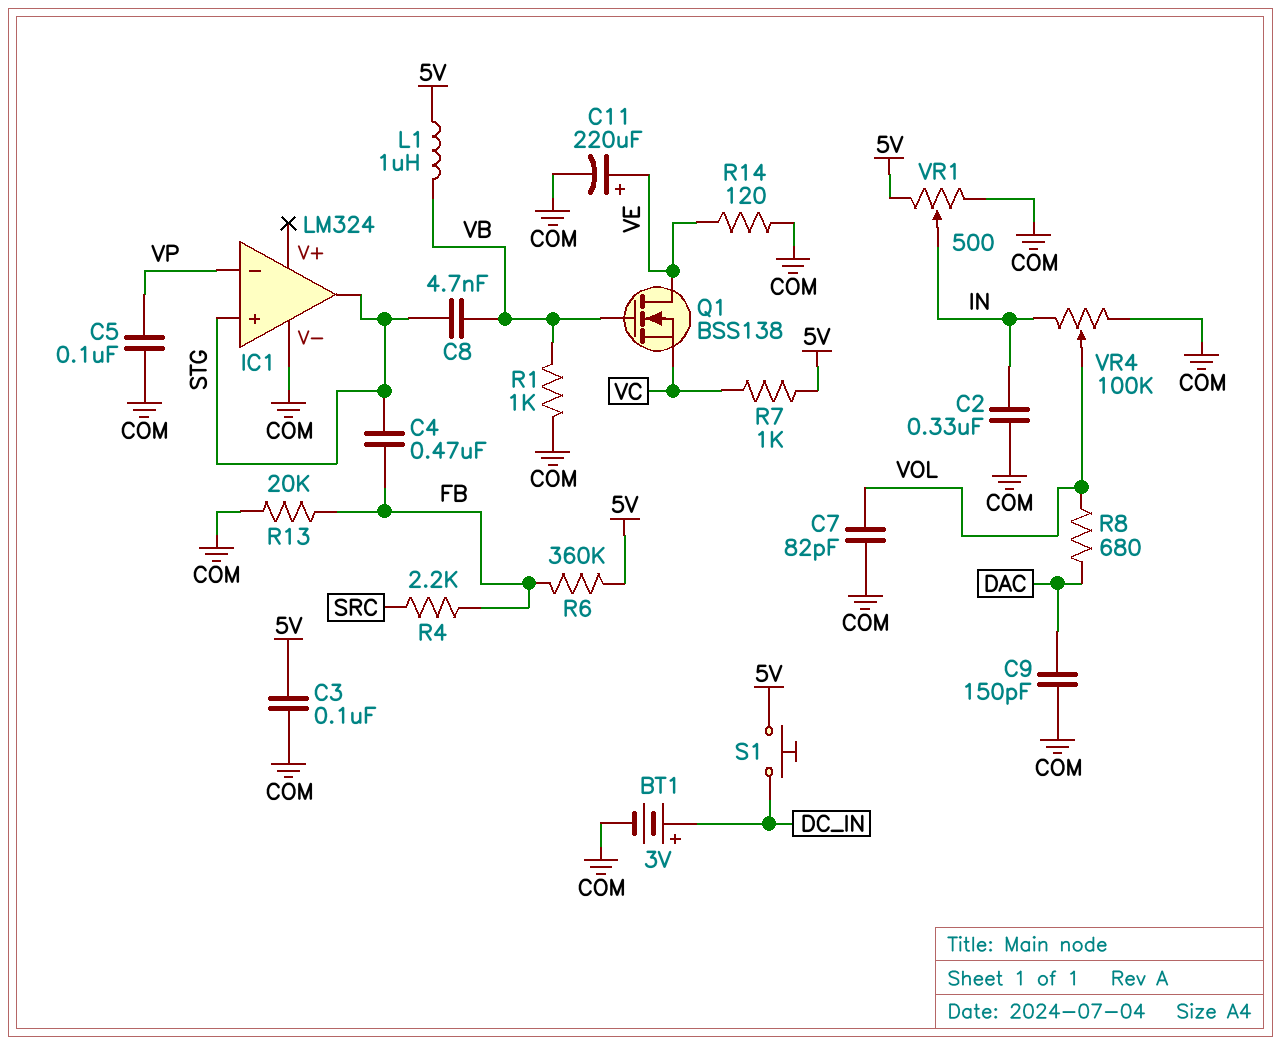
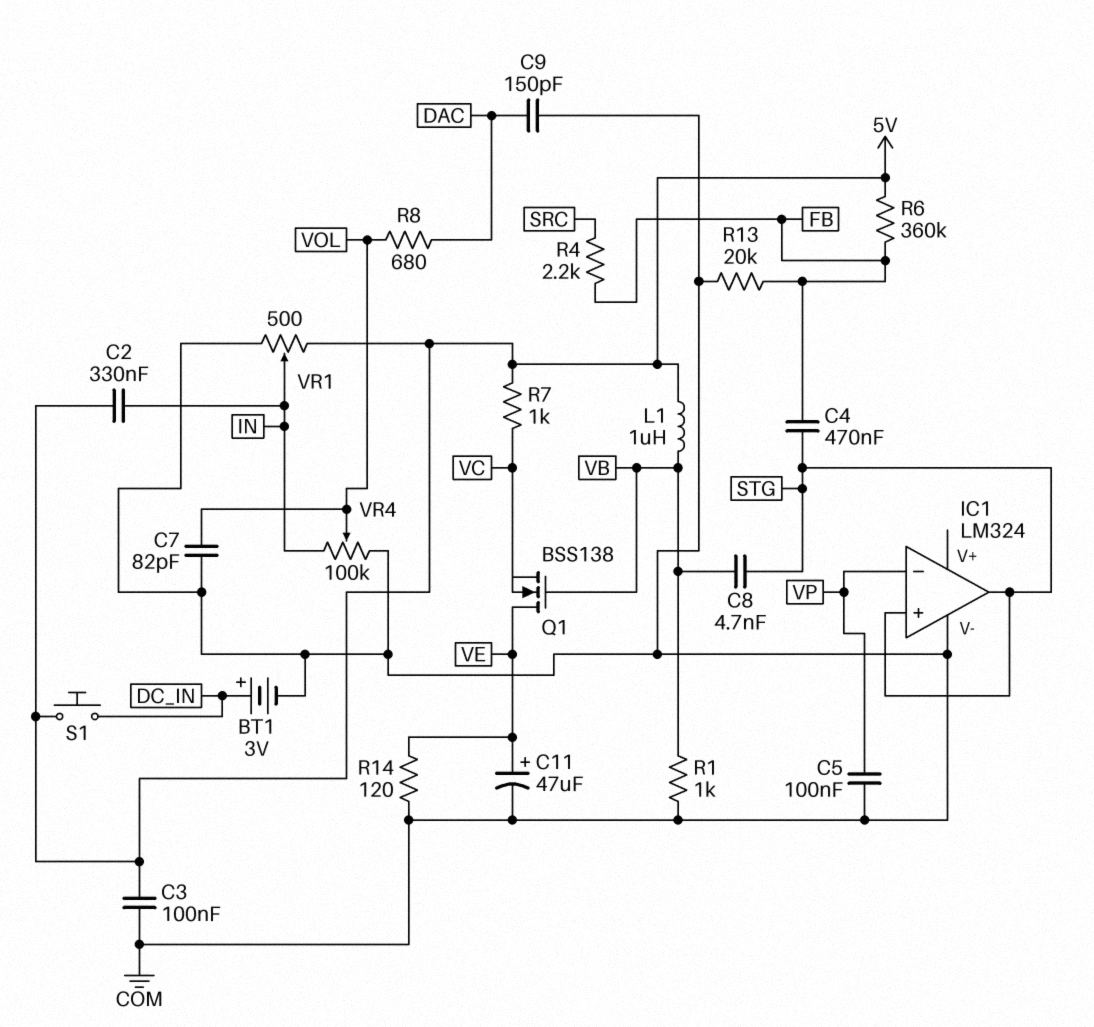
C2: 330nF (COM, IN) -> 330nF (5V, IN)
C11: 220uF (plus VE, minus COM) -> 47uF (plus VE, minus COM)

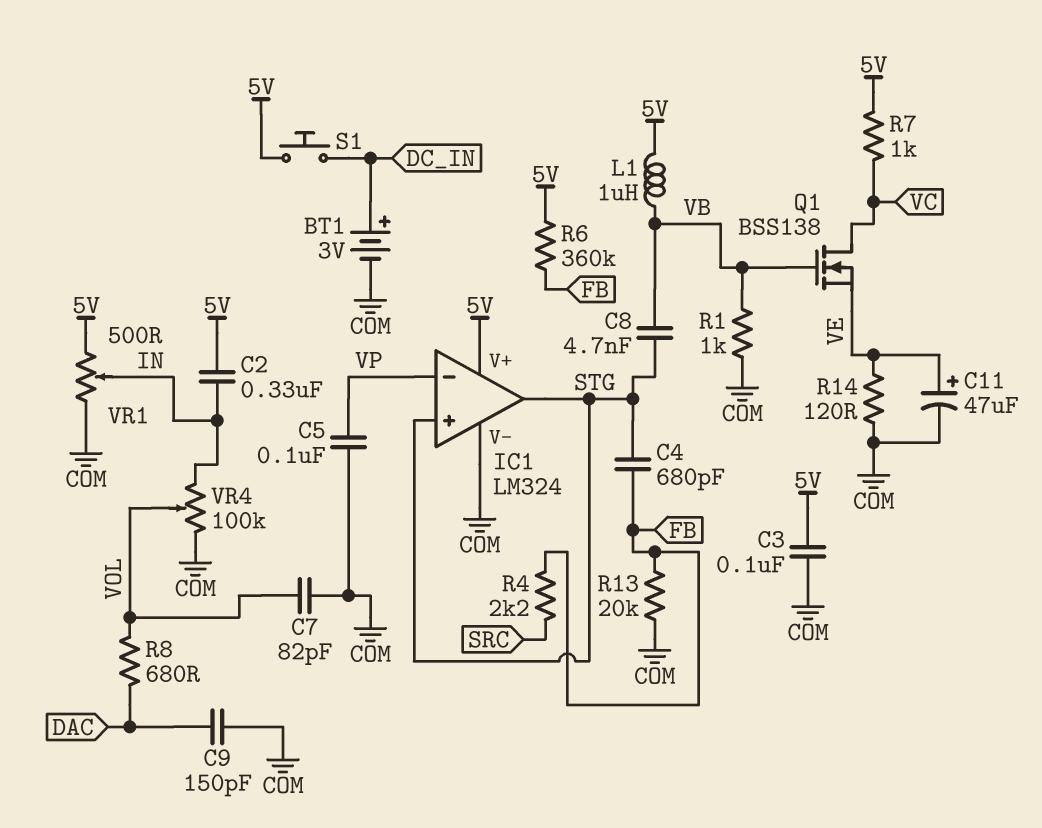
C4: 470nF (FB, STG) -> 680pF (FB, STG)
IC1 pin V+: none -> 5V
Q1: NMOS BSS138 (G VB, D VE, S VC) -> NMOS BSS138 (G VB, D VC, S VE)

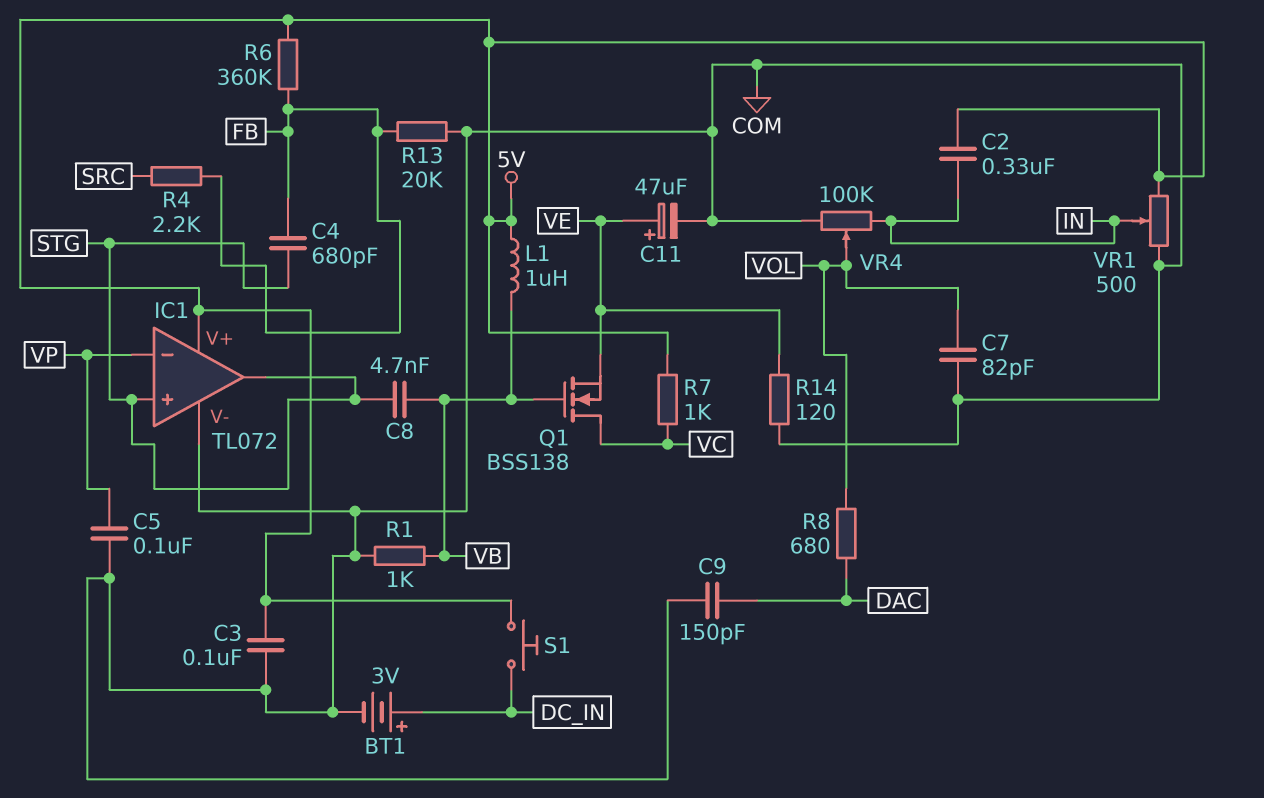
IC1: LM324 -> TL072

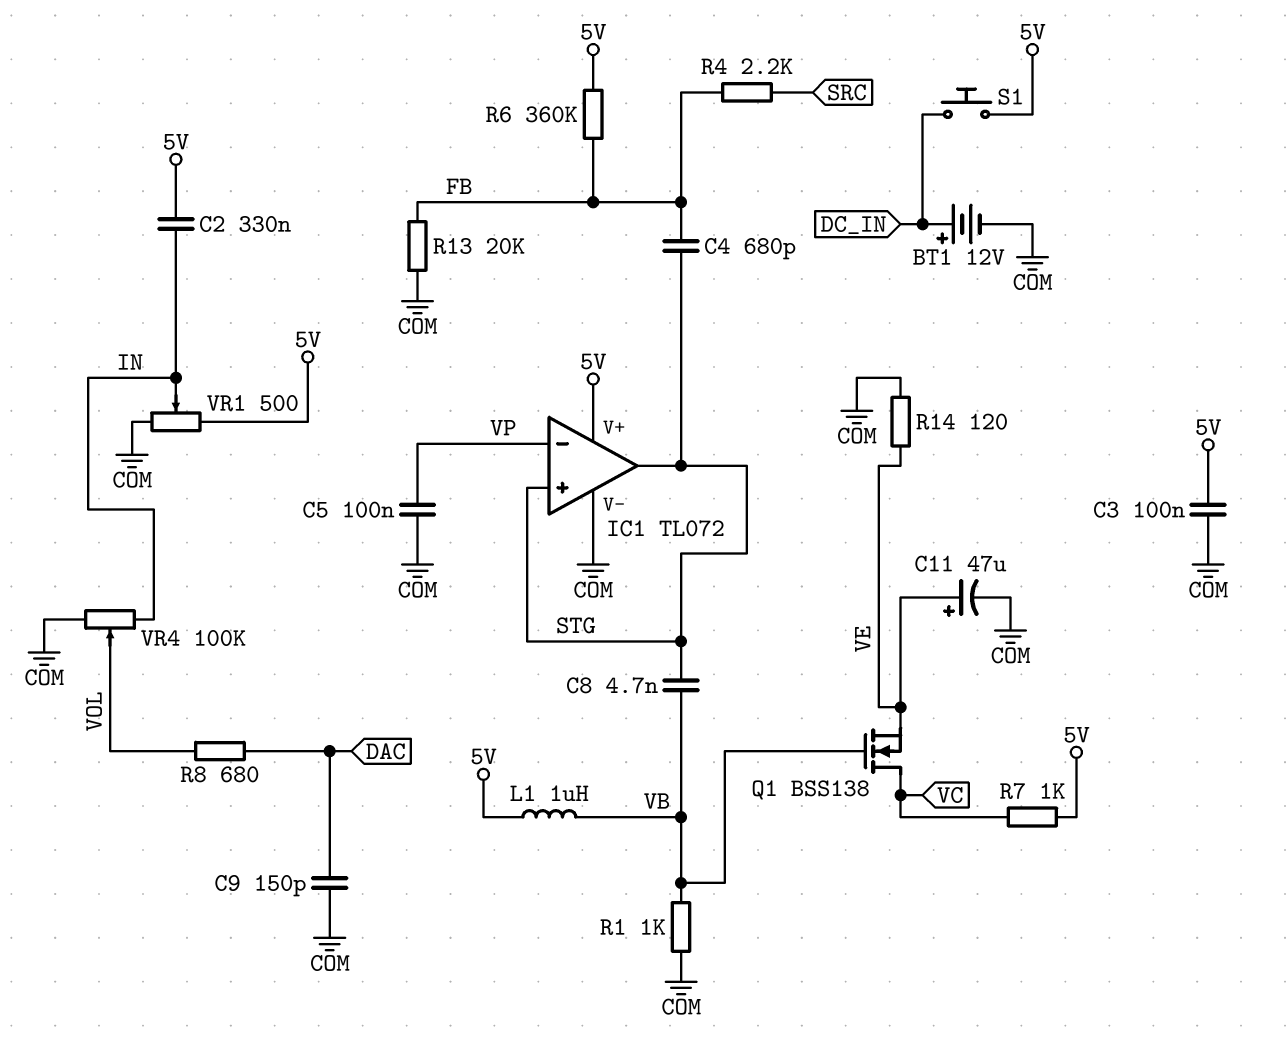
BT1: 3V (plus DC_IN, minus COM) -> 12V (plus DC_IN, minus COM)
C7: 82pF (COM, VOL) -> none

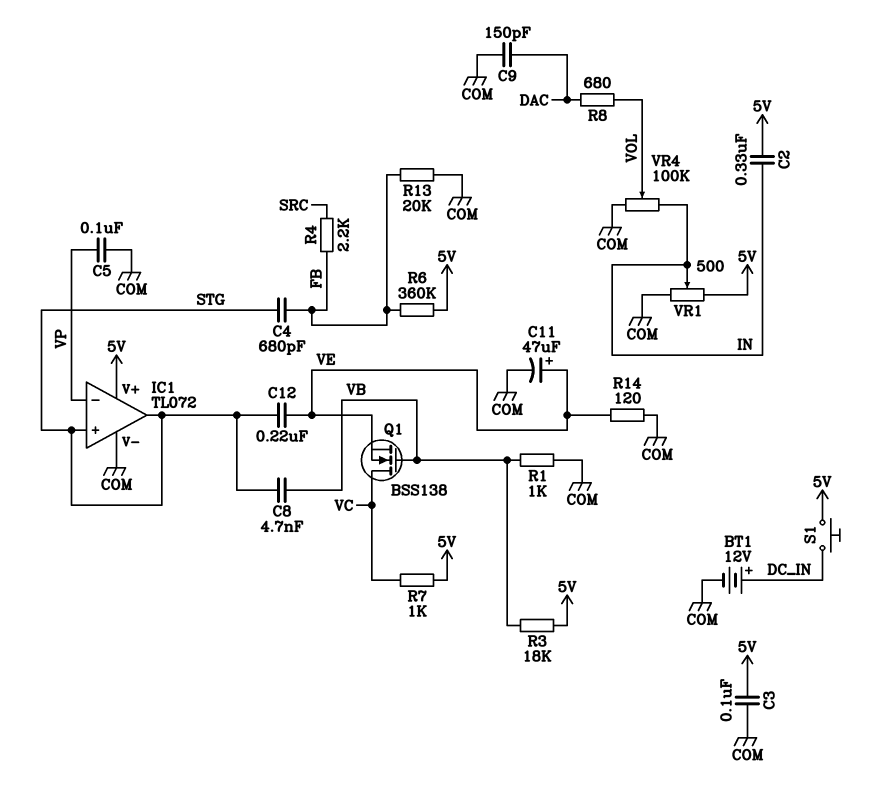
C12: none -> 220nF (STG, VE)
L1: 1uH (5V, VB) -> none
R3: none -> 18k (5V, VB)

